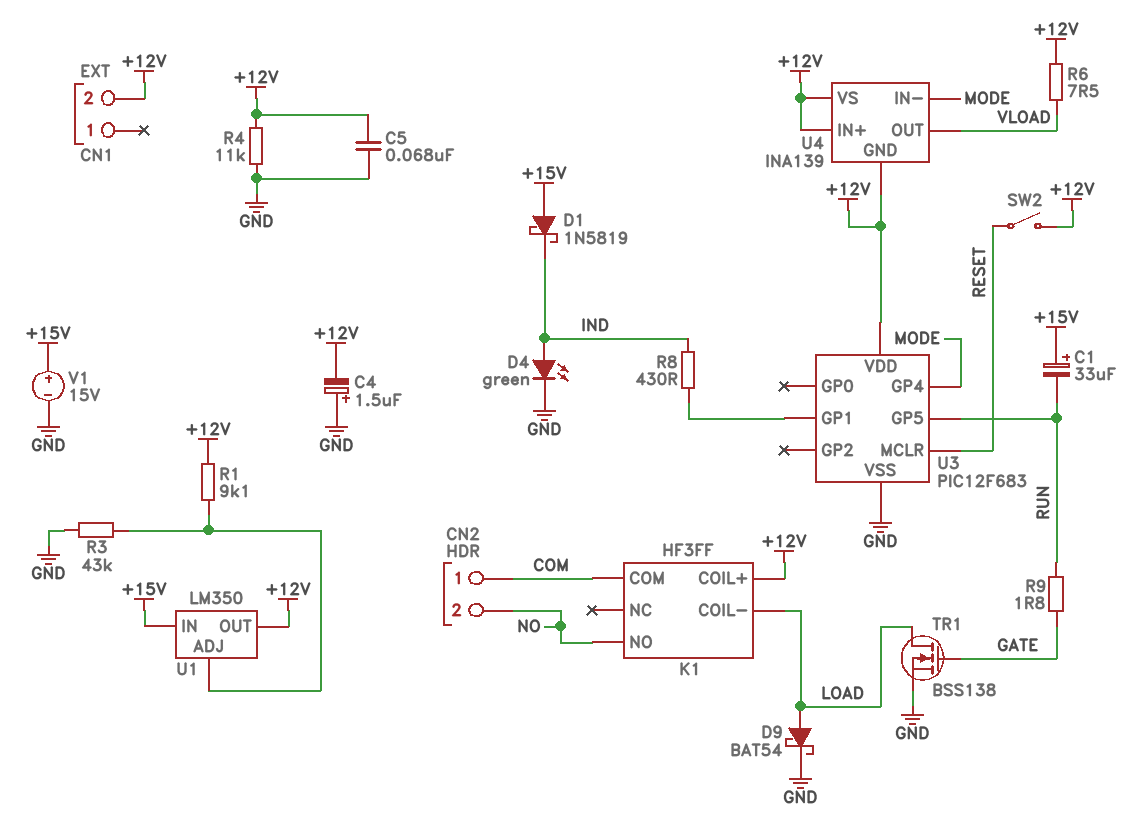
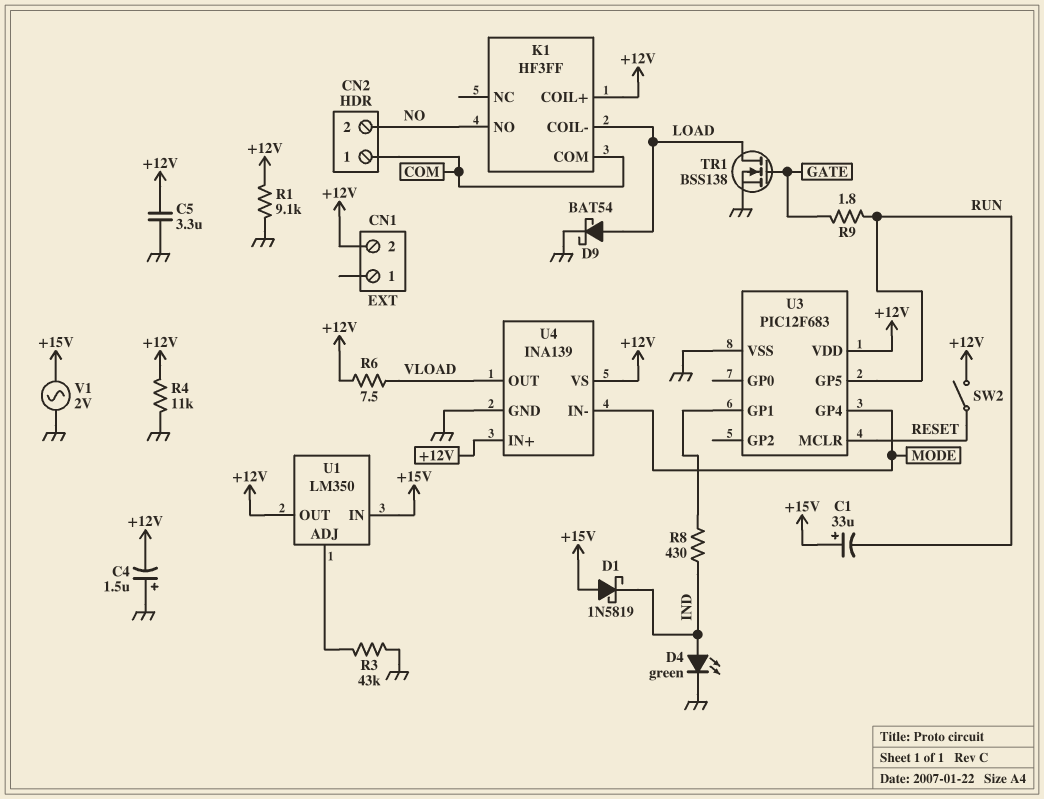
C5: 68nF (+12V, GND) -> 3.3uF (+12V, GND)
R1: 9.1k (+12V, U1/ADJ) -> 9.1k (+12V, GND)
U4 pin GND: +12V -> GND
V1: 15V (plus +15V, minus GND) -> AC 2V (+15V, GND)

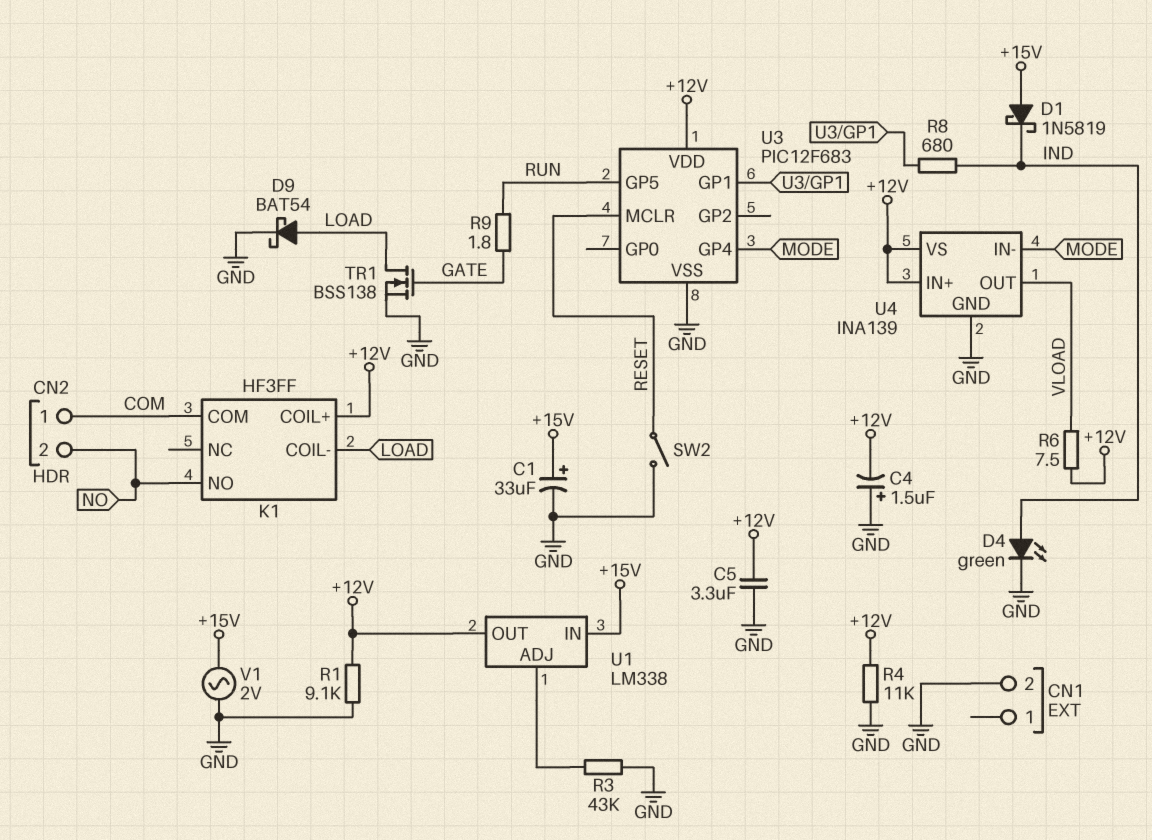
C1: 33uF (plus +15V, minus RUN) -> 33uF (plus +15V, minus GND)
CN1 pin 2: +12V -> GND
R8: 430 (IND, U3/GP1) -> 680 (IND, U3/GP1)
SW2: switch (+12V, RESET) -> switch (GND, RESET)
U1: LM350 -> LM338

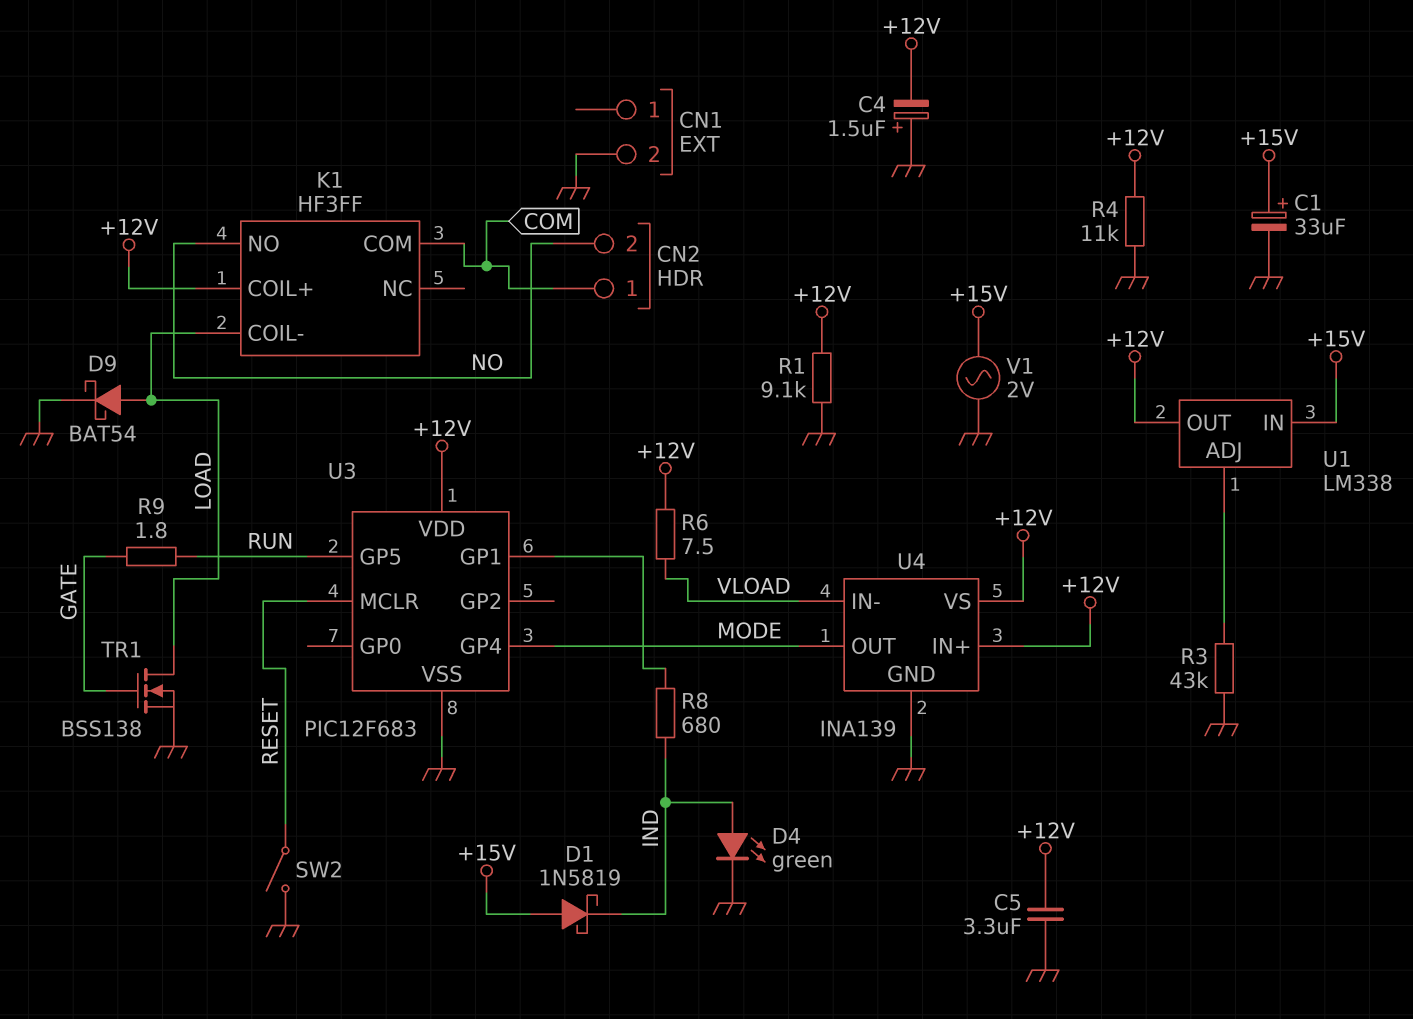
U4 pin IN-: MODE -> VLOAD
U4 pin OUT: VLOAD -> MODE

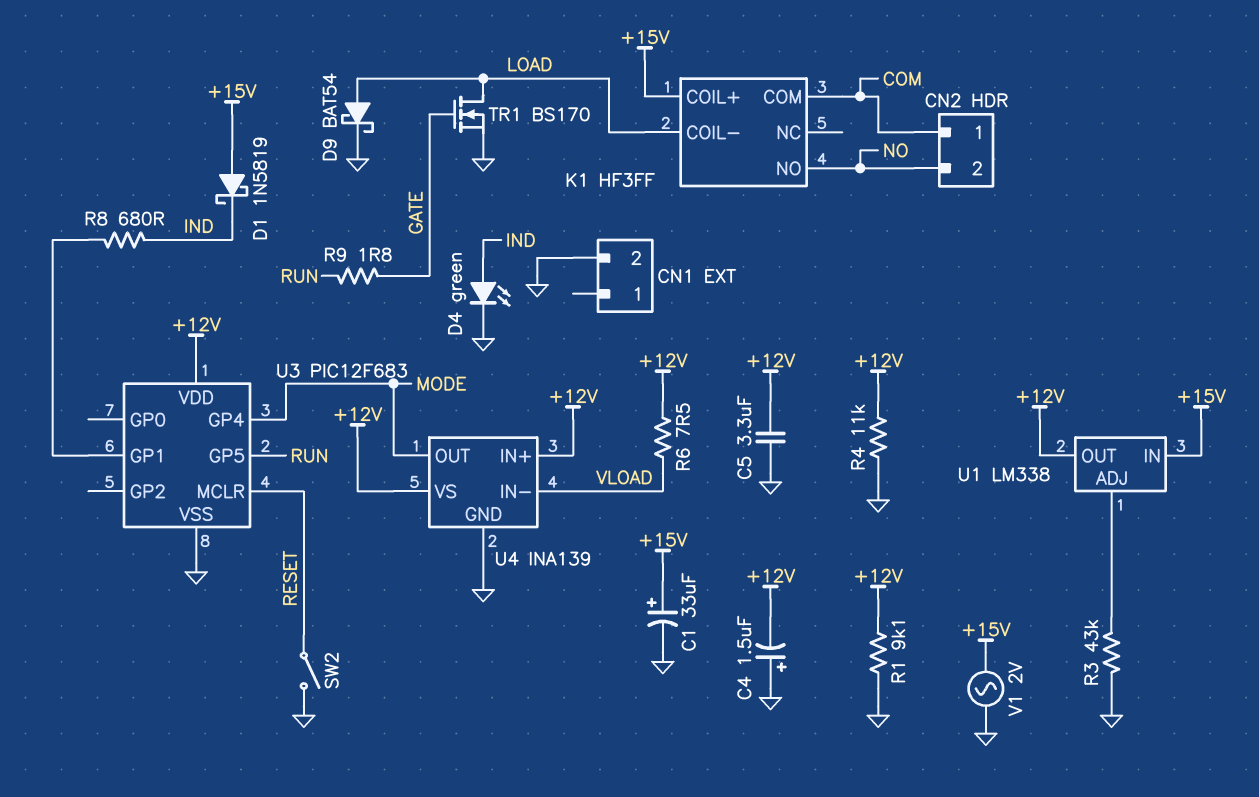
K1 pin COIL+: +12V -> +15V
TR1: NMOS BSS138 (G GATE, D LOAD, S GND) -> NMOS BS170 (G GATE, D LOAD, S GND)

